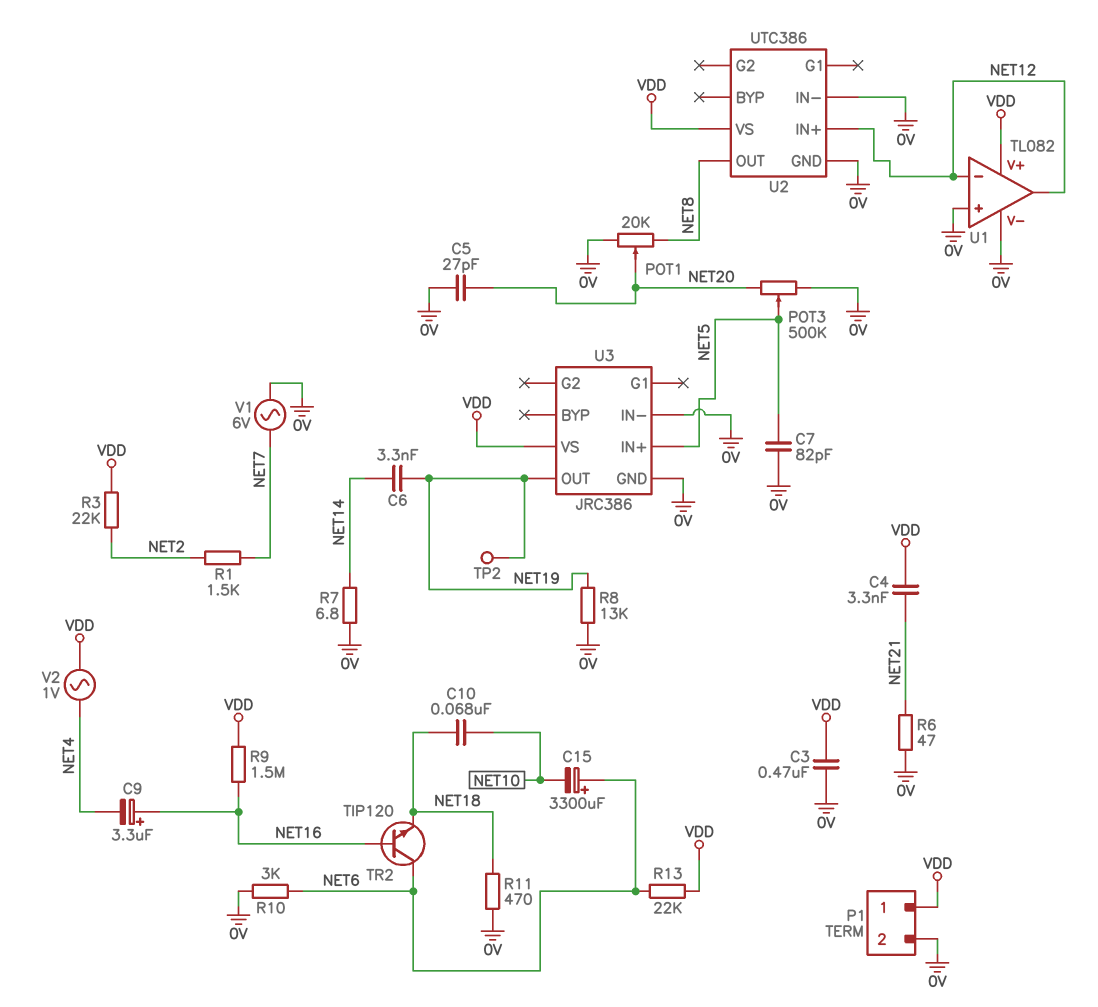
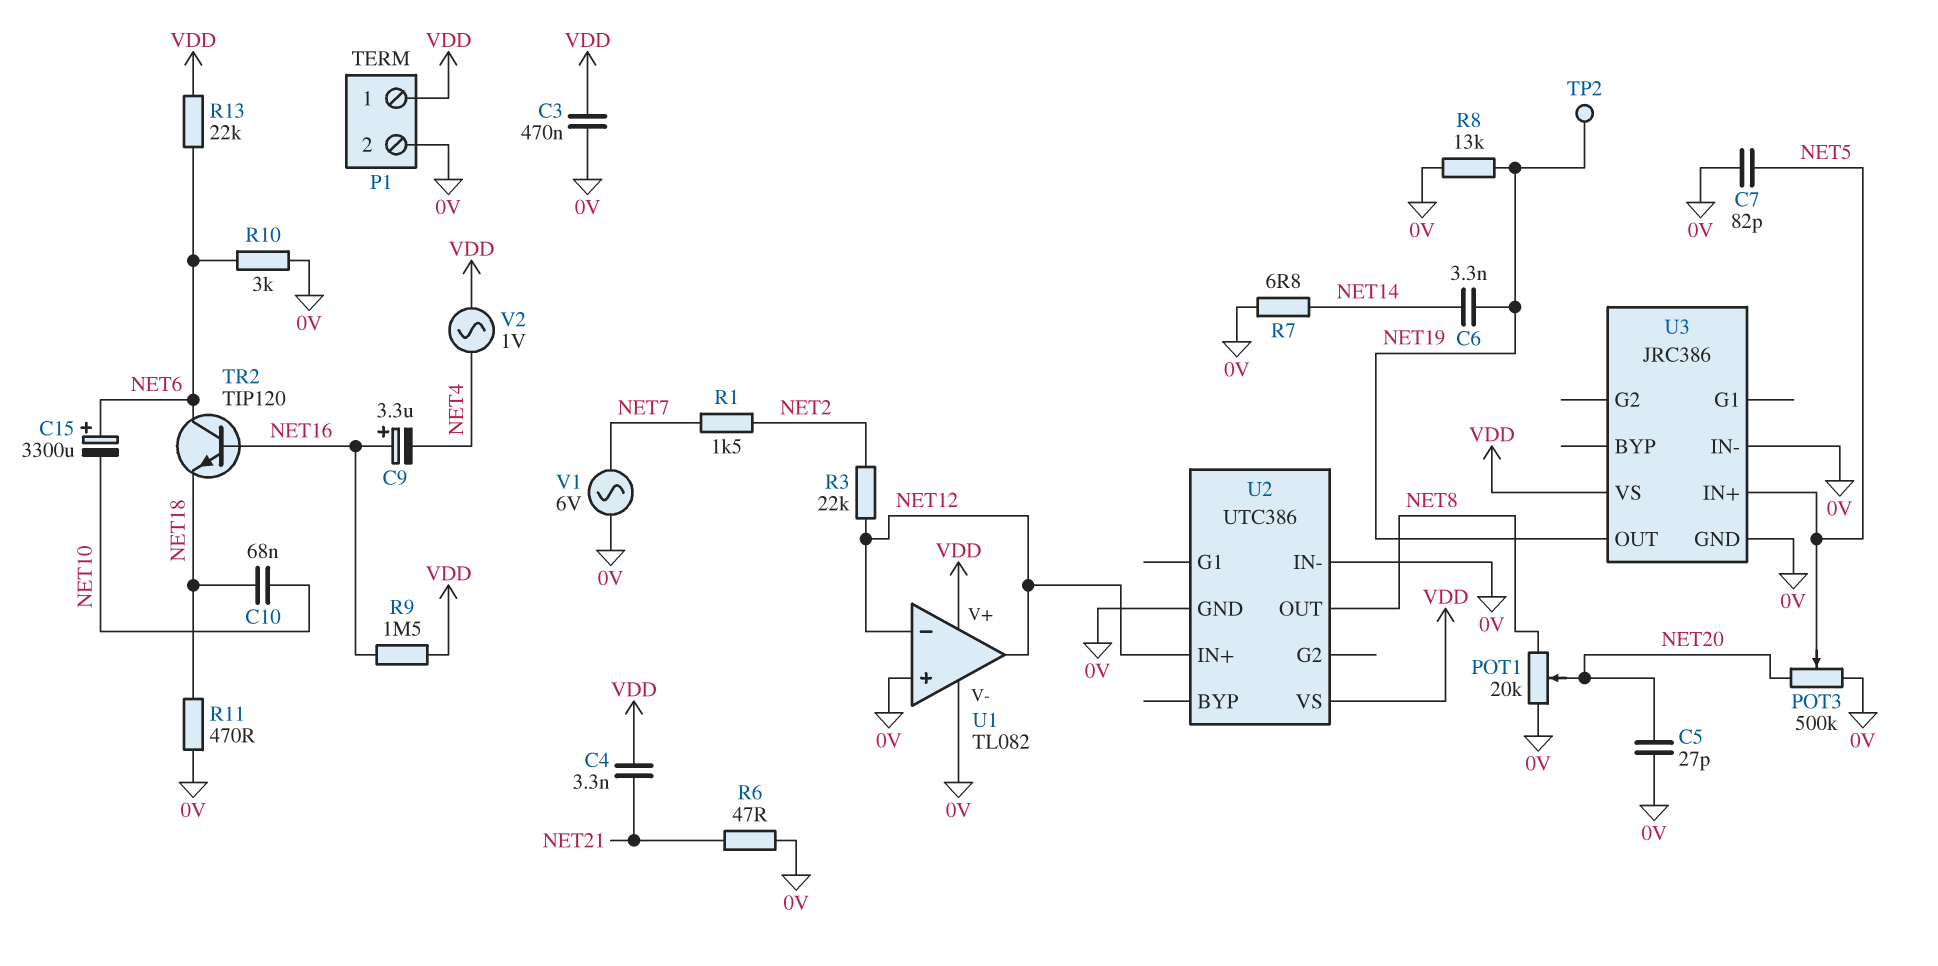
R3: 22k (NET2, VDD) -> 22k (NET2, NET12)

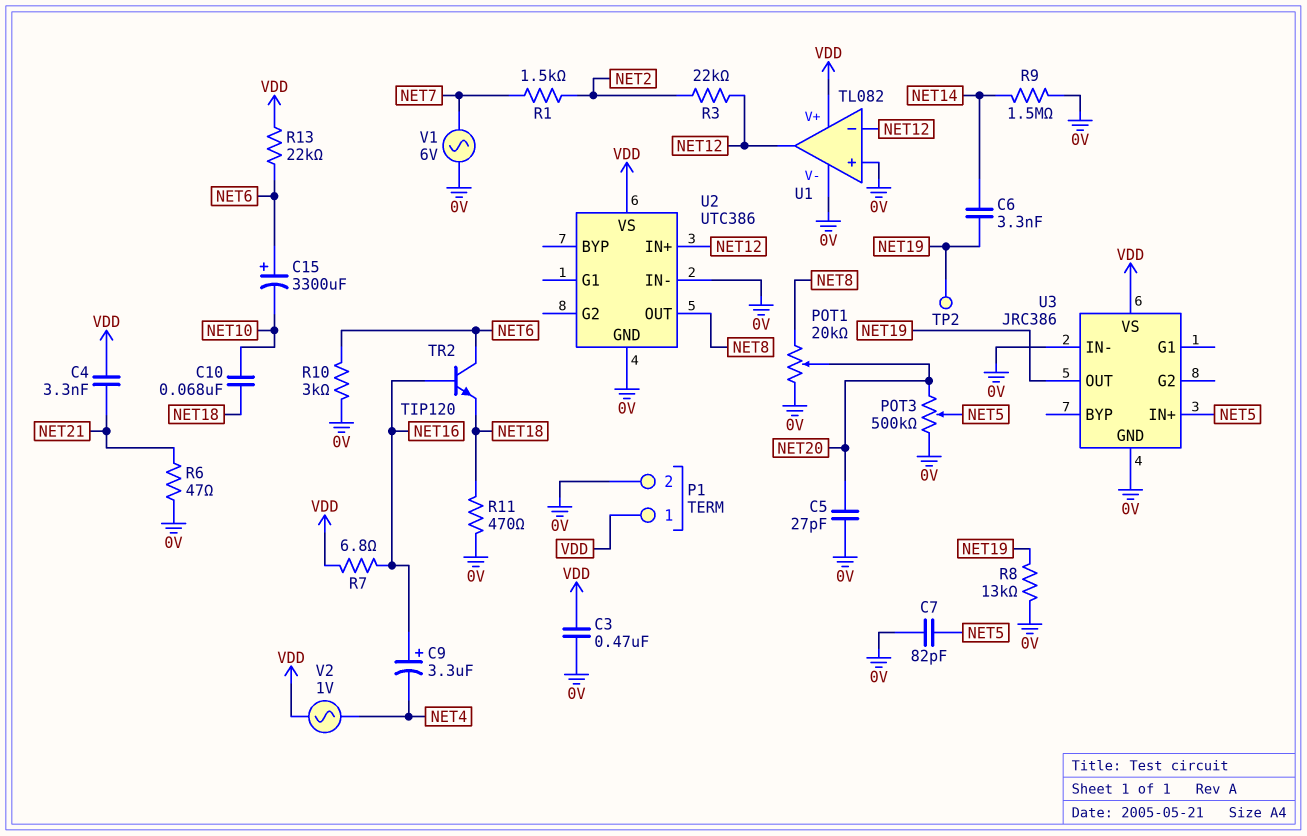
R7: 6.8 (0V, NET14) -> 6.8 (NET16, VDD)
R9: 1.5M (NET16, VDD) -> 1.5M (0V, NET14)

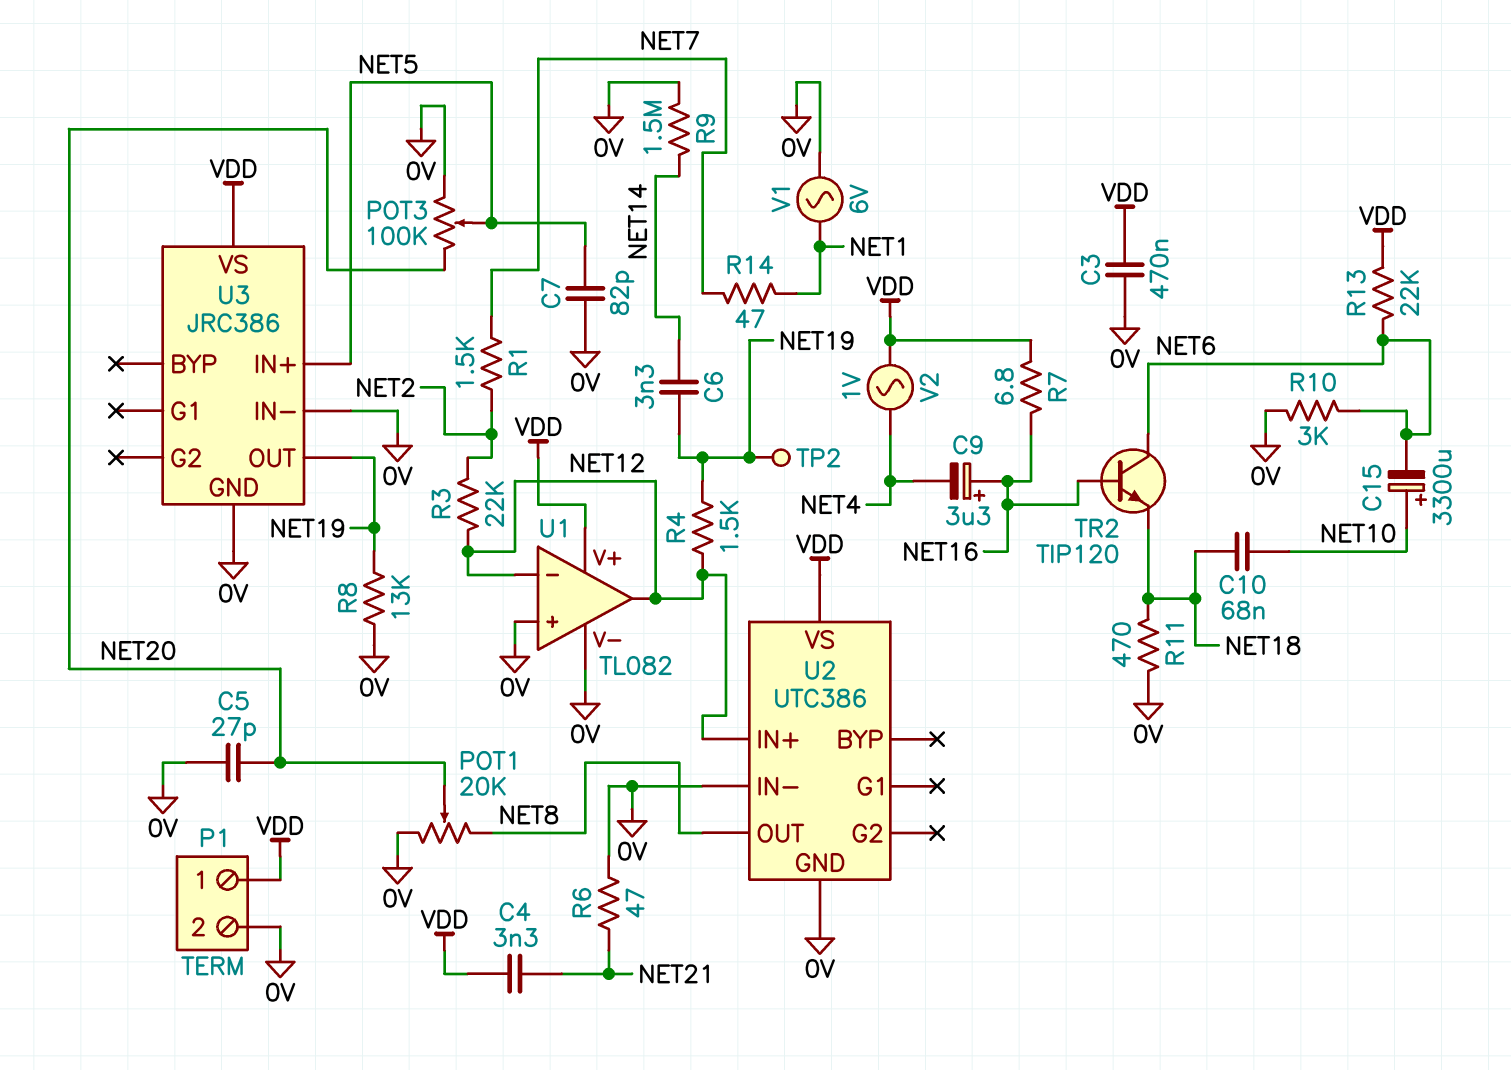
C15: 3300uF (plus NET6, minus NET10) -> 3300uF (plus NET10, minus NET6)
POT3: 500k (0V, NET20, wiper NET5) -> 100k (0V, NET20, wiper NET5)
R4: none -> 1.5k (NET12, NET19)
R14: none -> 47 (NET1, NET7)
V1: AC 6V (0V, NET7) -> AC 6V (0V, NET1)

